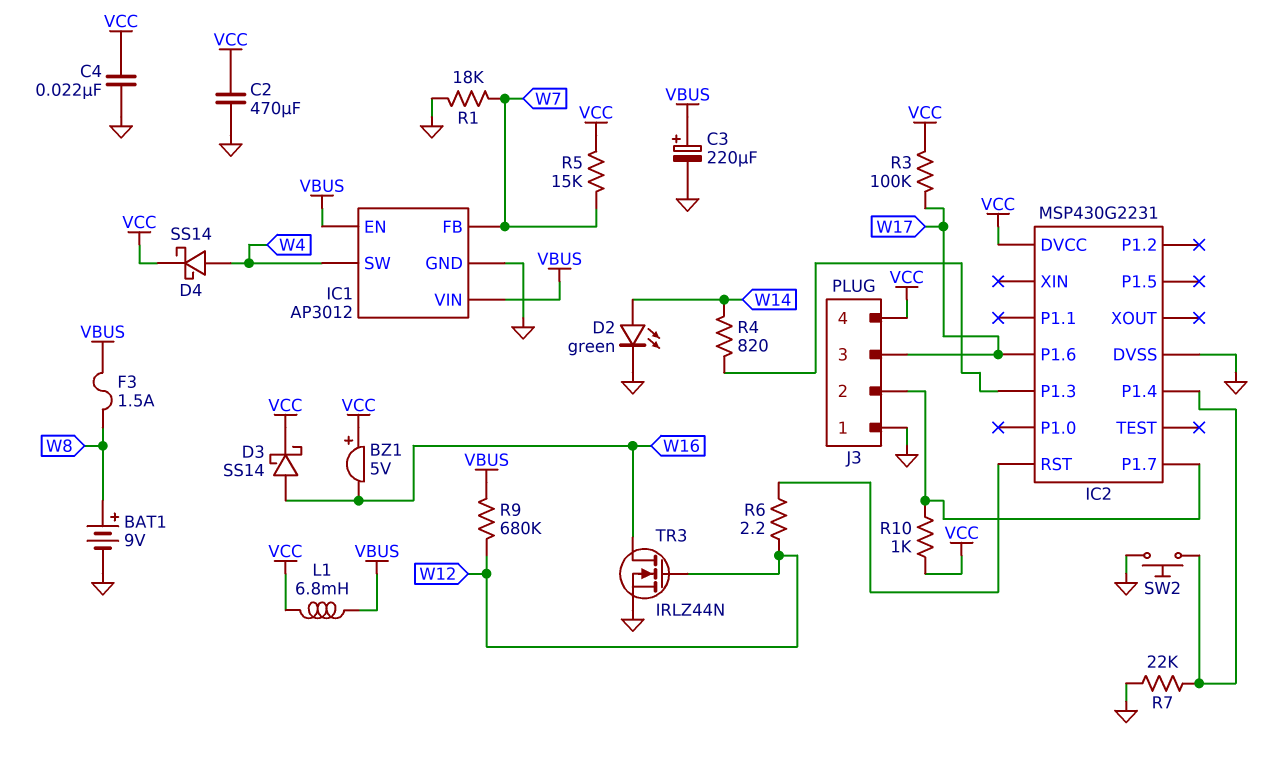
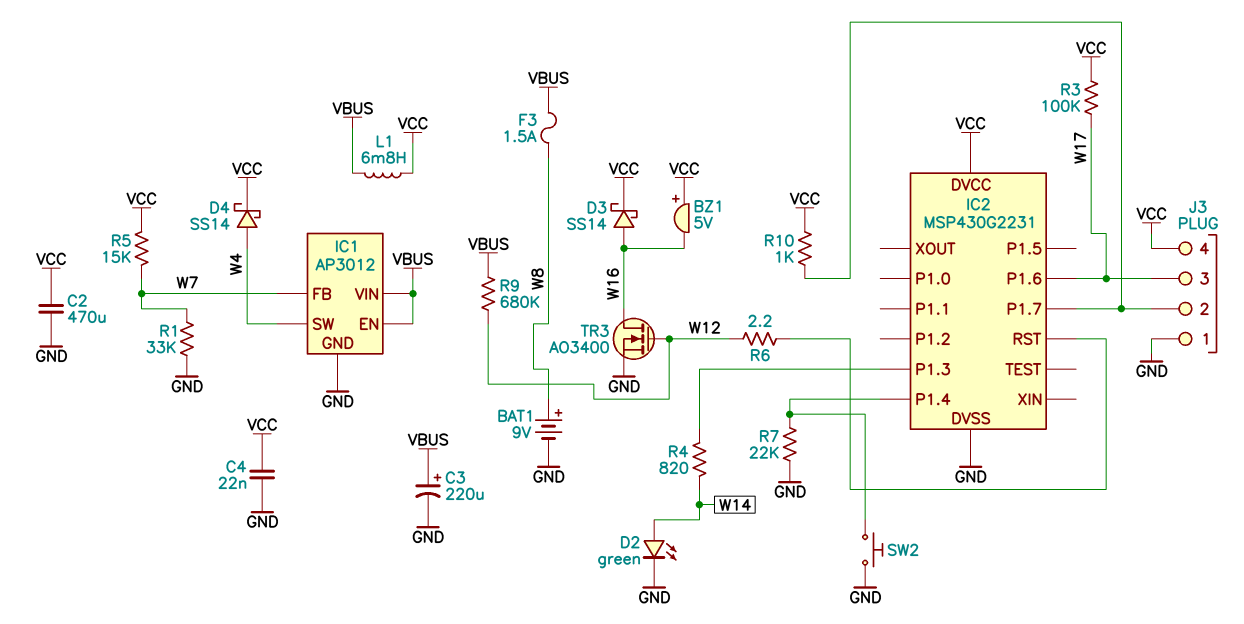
R1: 18k (GND, W7) -> 33k (GND, W7)
TR3: NMOS IRLZ44N (G W12, D W16, S GND) -> NMOS AO3400 (G W12, D W16, S GND)

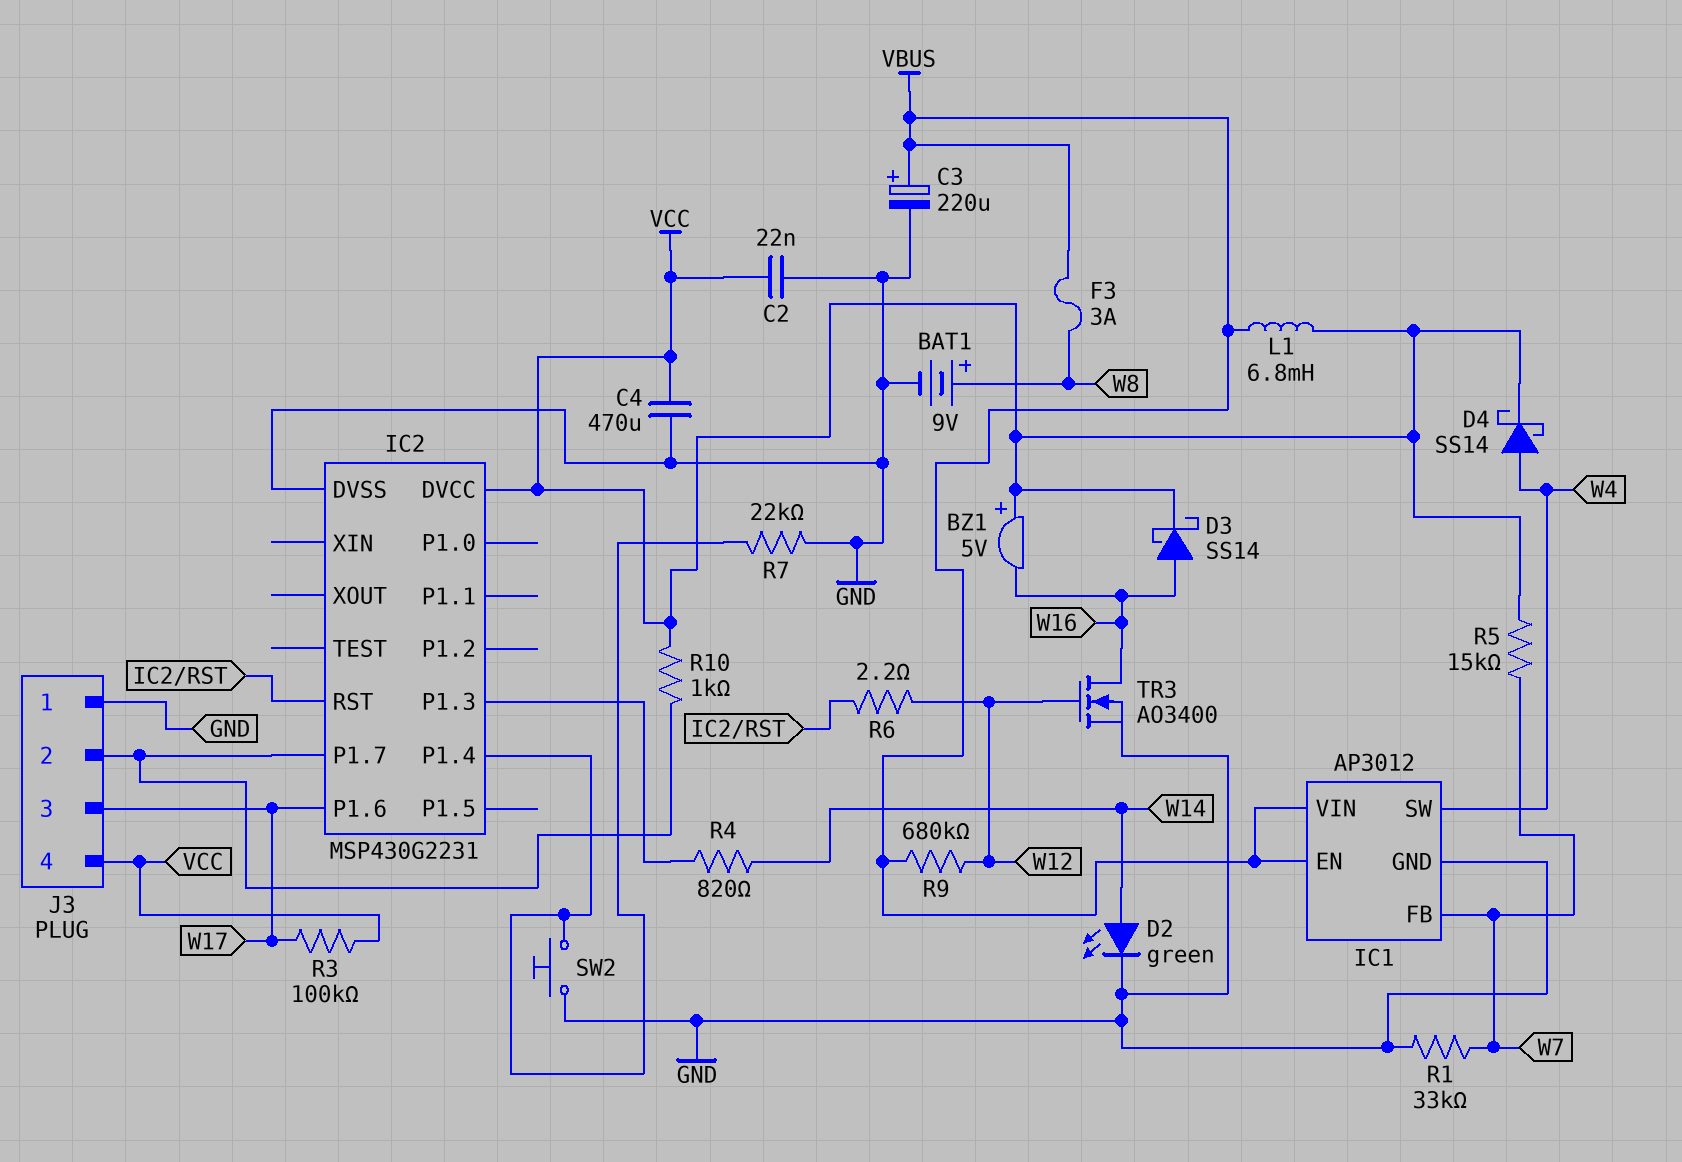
C2: 470uF (GND, VCC) -> 22nF (GND, VCC)
C4: 22nF (GND, VCC) -> 470uF (GND, VCC)
F3: 1.5A (VBUS, W8) -> 3A (VBUS, W8)

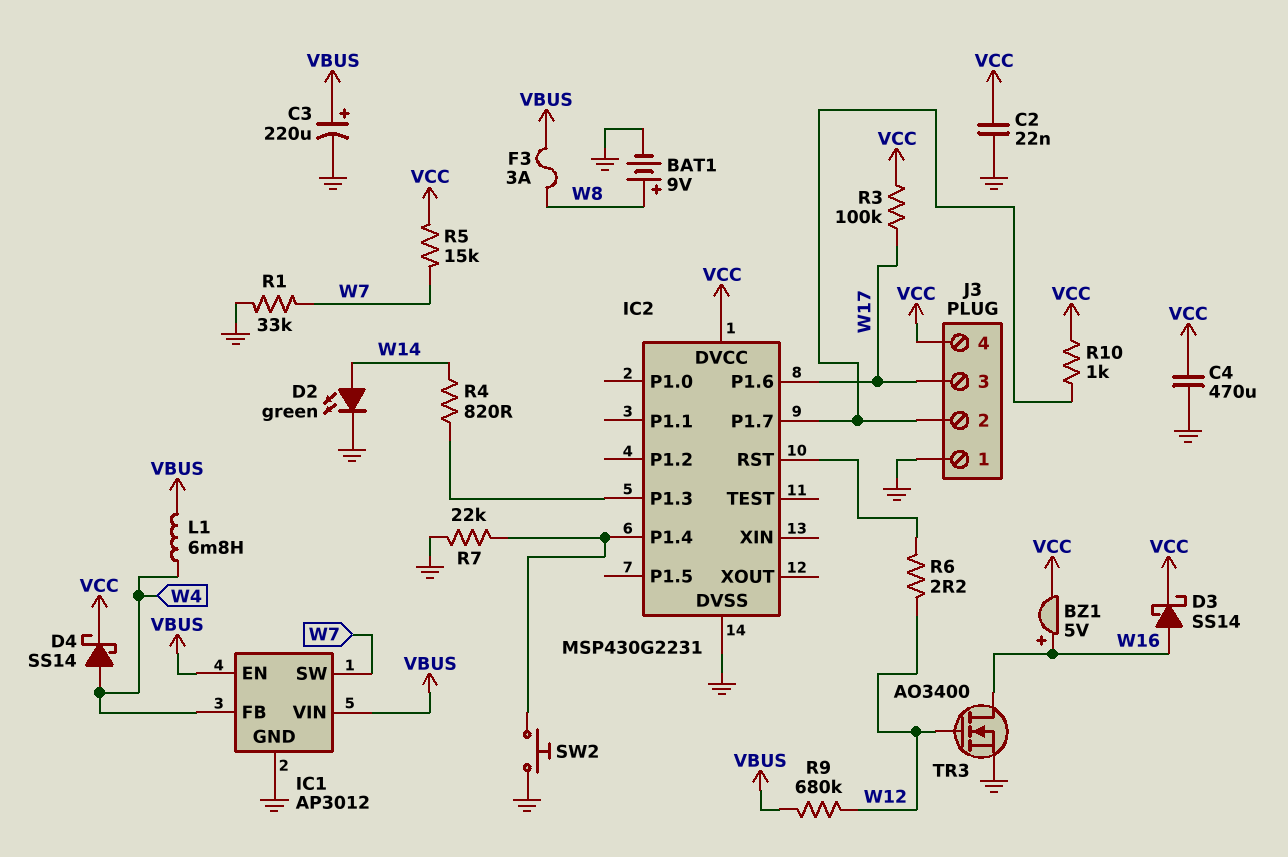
BZ1: buzzer 5V (plus VCC, minus W16) -> buzzer 5V (plus W16, minus VCC)
IC1 pin FB: W7 -> W4
IC1 pin SW: W4 -> W7
L1: 6.8mH (VBUS, VCC) -> 6.8mH (VBUS, W4)

